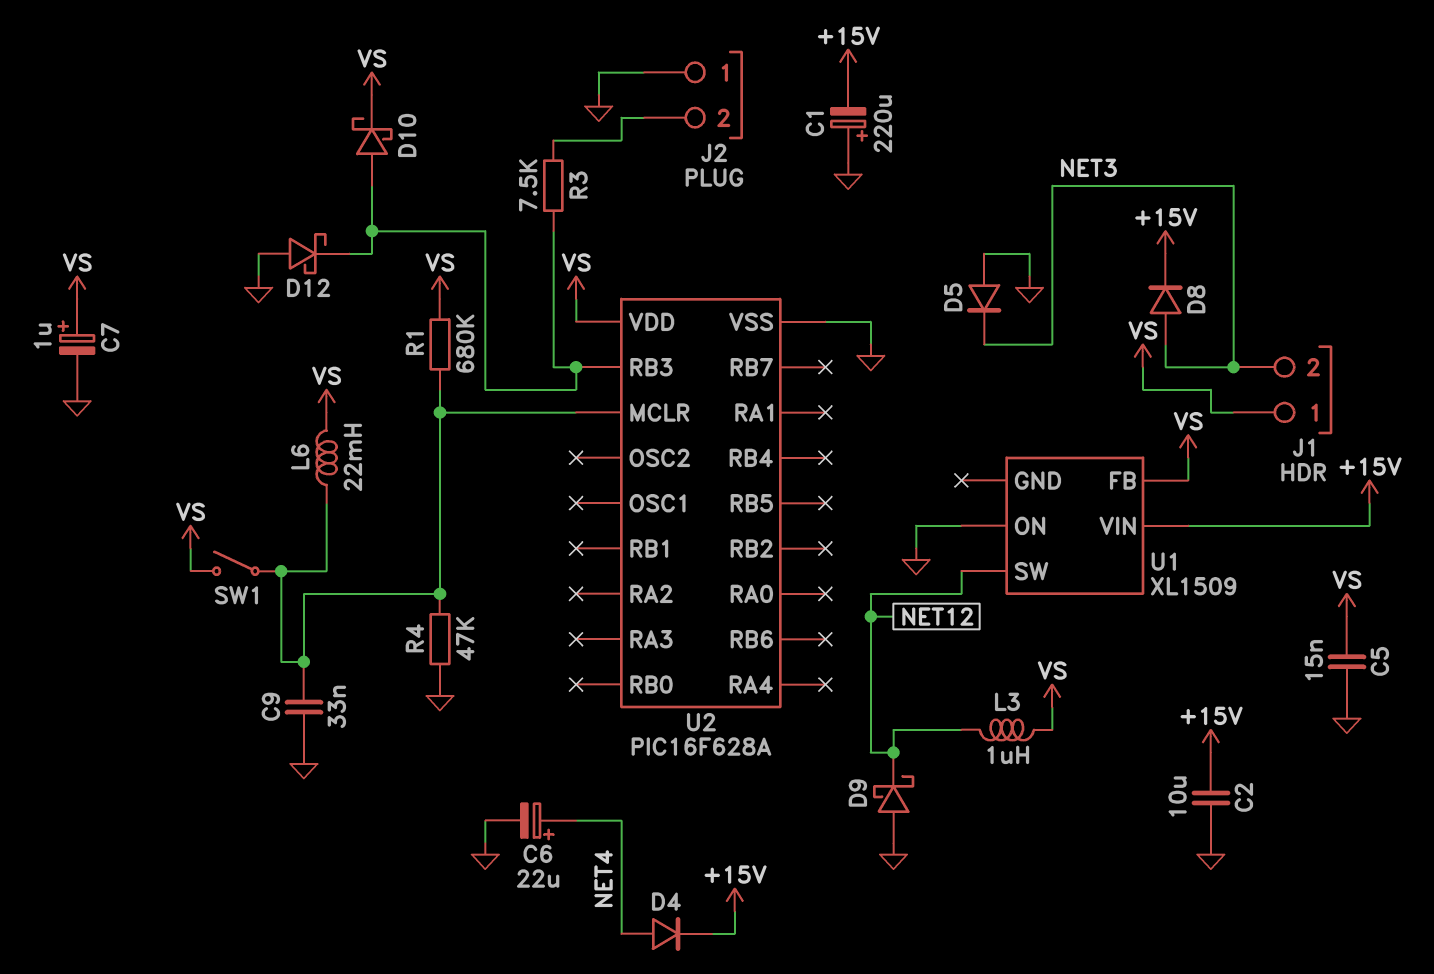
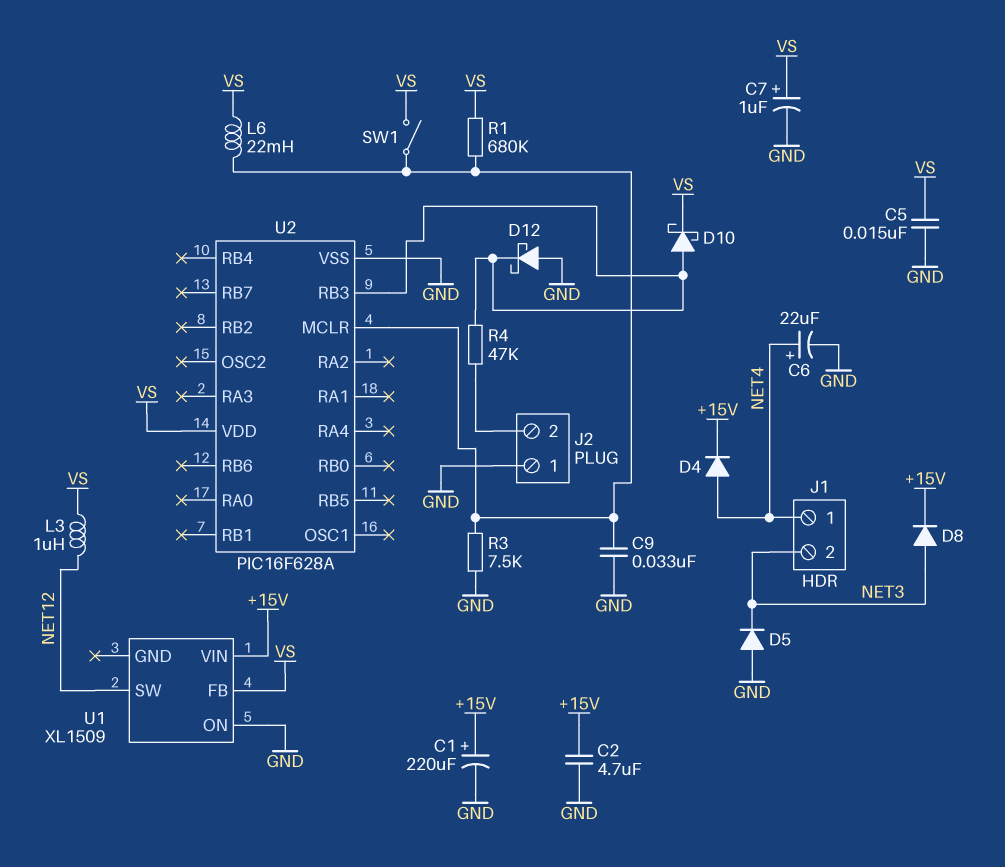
C1: 220uF (plus GND, minus +15V) -> 220uF (plus +15V, minus GND)
C2: 10uF (+15V, GND) -> 4.7uF (+15V, GND)
D9: schottky (A GND, K NET12) -> none
J1 pin 1: VS -> NET4
R3: 7.5k (J2/2, U2/RB3) -> 7.5k (GND, U2/MCLR)
R4: 47k (GND, U2/MCLR) -> 47k (J2/2, U2/RB3)

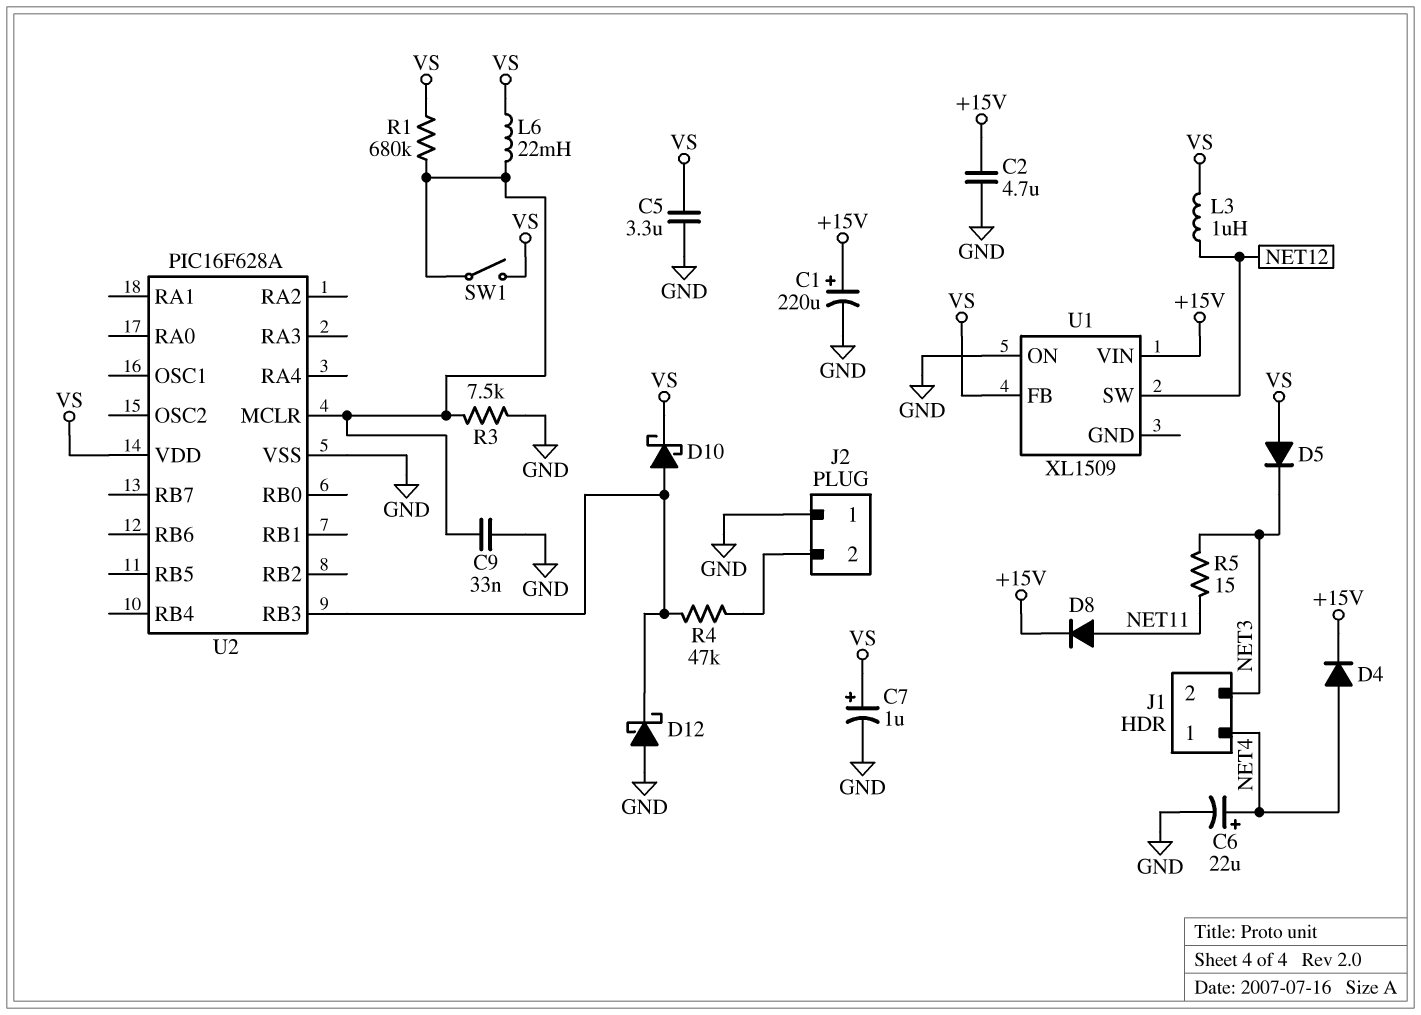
C5: 15nF (GND, VS) -> 3.3uF (GND, VS)
D5: diode (A GND, K NET3) -> diode (A VS, K NET3)
D8: diode (A NET3, K +15V) -> diode (A NET11, K +15V)
R5: none -> 15 (NET3, NET11)

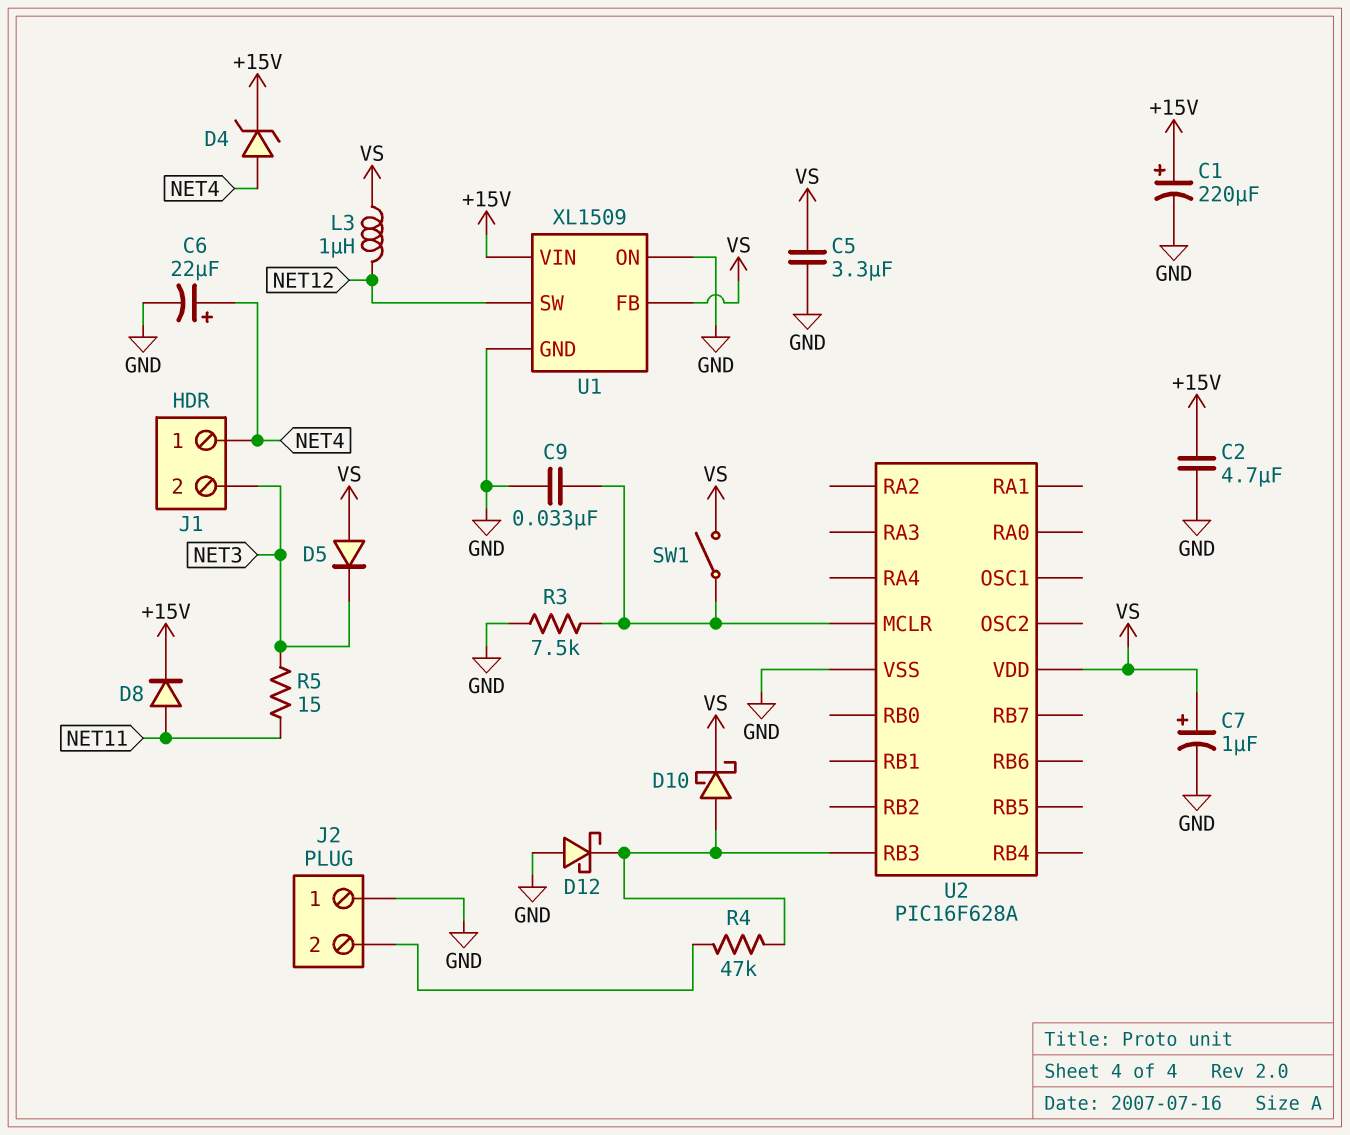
D4: diode (A NET4, K +15V) -> zener (A NET4, K +15V)
L6: 22mH (U2/MCLR, VS) -> none
R1: 680k (U2/MCLR, VS) -> none
U1 pin GND: none -> GND

